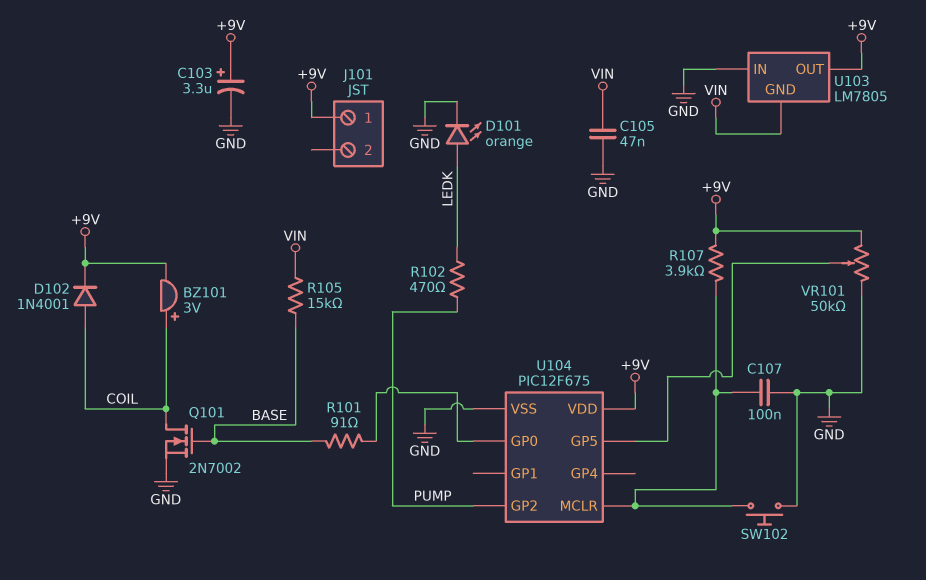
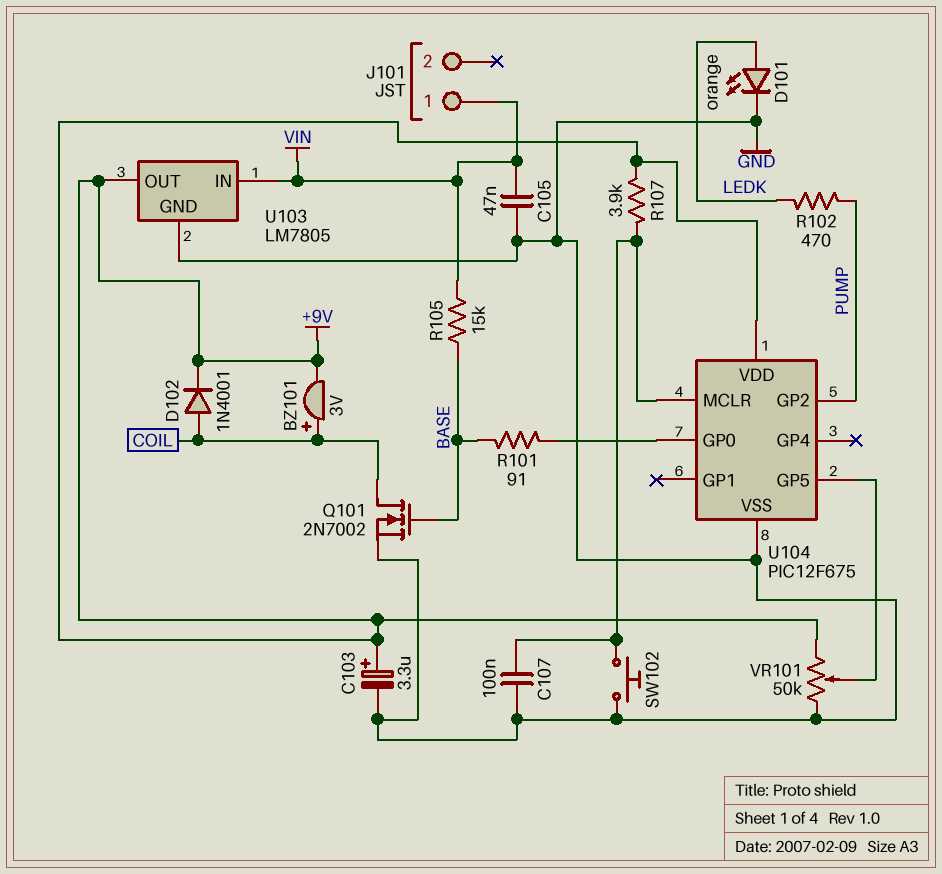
J101 pin 1: +9V -> VIN
U103 pin GND: VIN -> GND
U103 pin IN: GND -> VIN

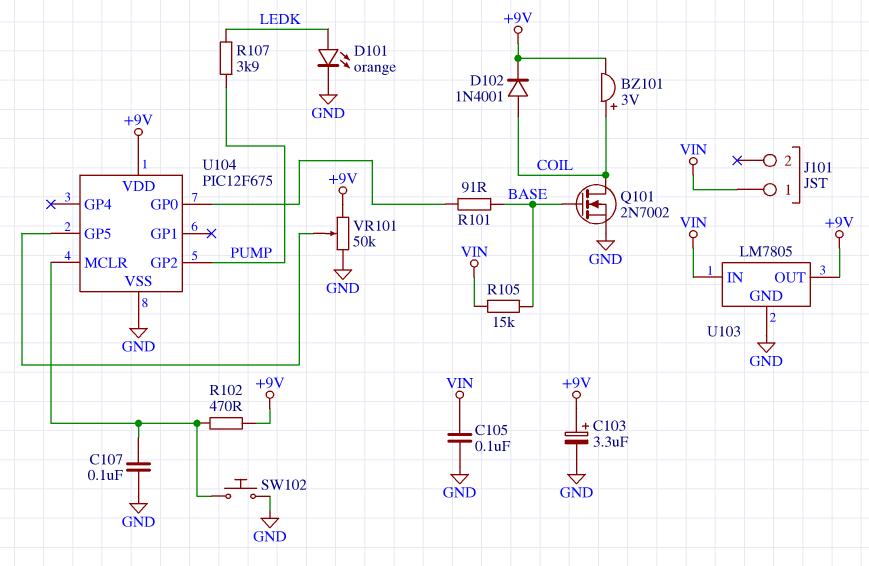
C105: 47nF (GND, VIN) -> 100nF (GND, VIN)
R102: 470 (LEDK, PUMP) -> 470 (+9V, U104/MCLR)
R107: 3.9k (+9V, U104/MCLR) -> 3.9k (LEDK, PUMP)

